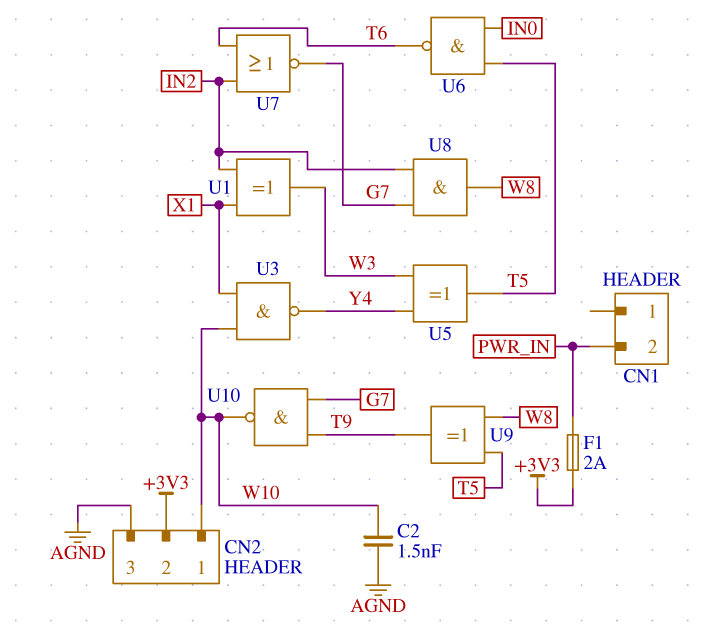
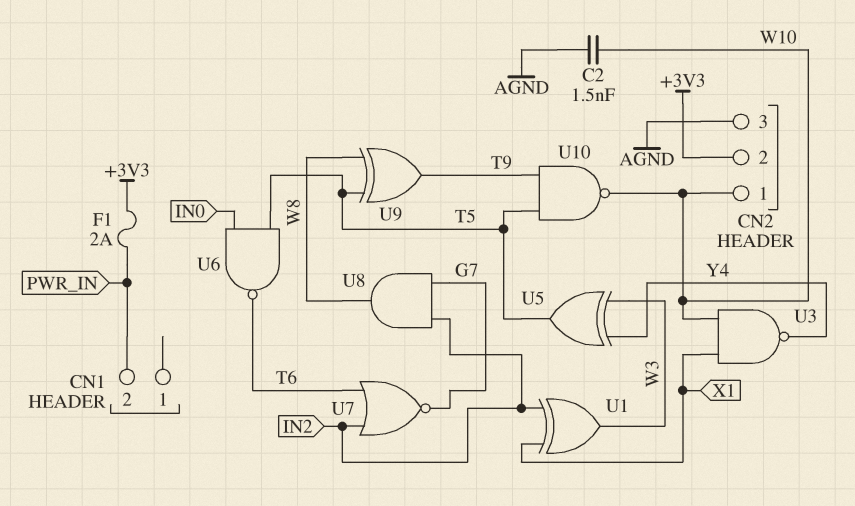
U10: NAND (in G7, in T9, out W10) -> NAND (in T5, in T9, out W10)

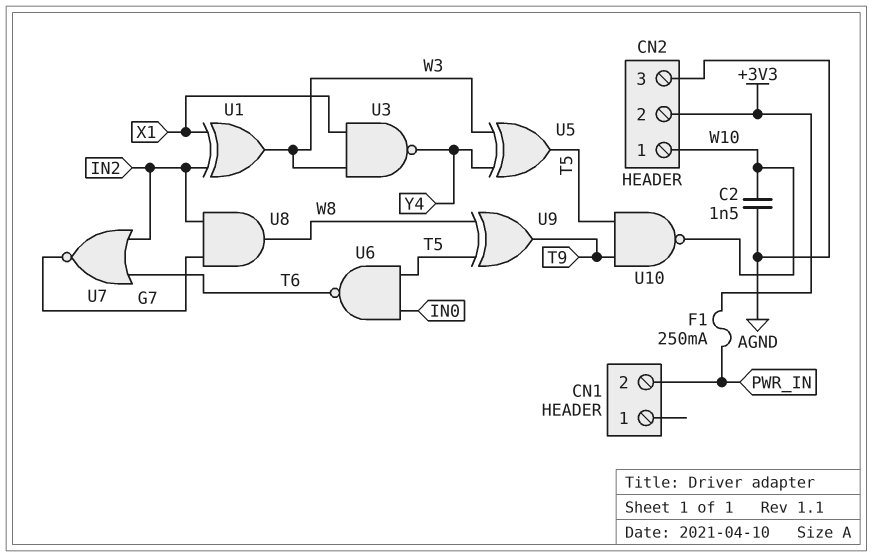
F1: 2A (+3V3, PWR_IN) -> 250mA (+3V3, PWR_IN)
U3: NAND (in W10, in X1, out Y4) -> NAND (in W3, in X1, out Y4)

